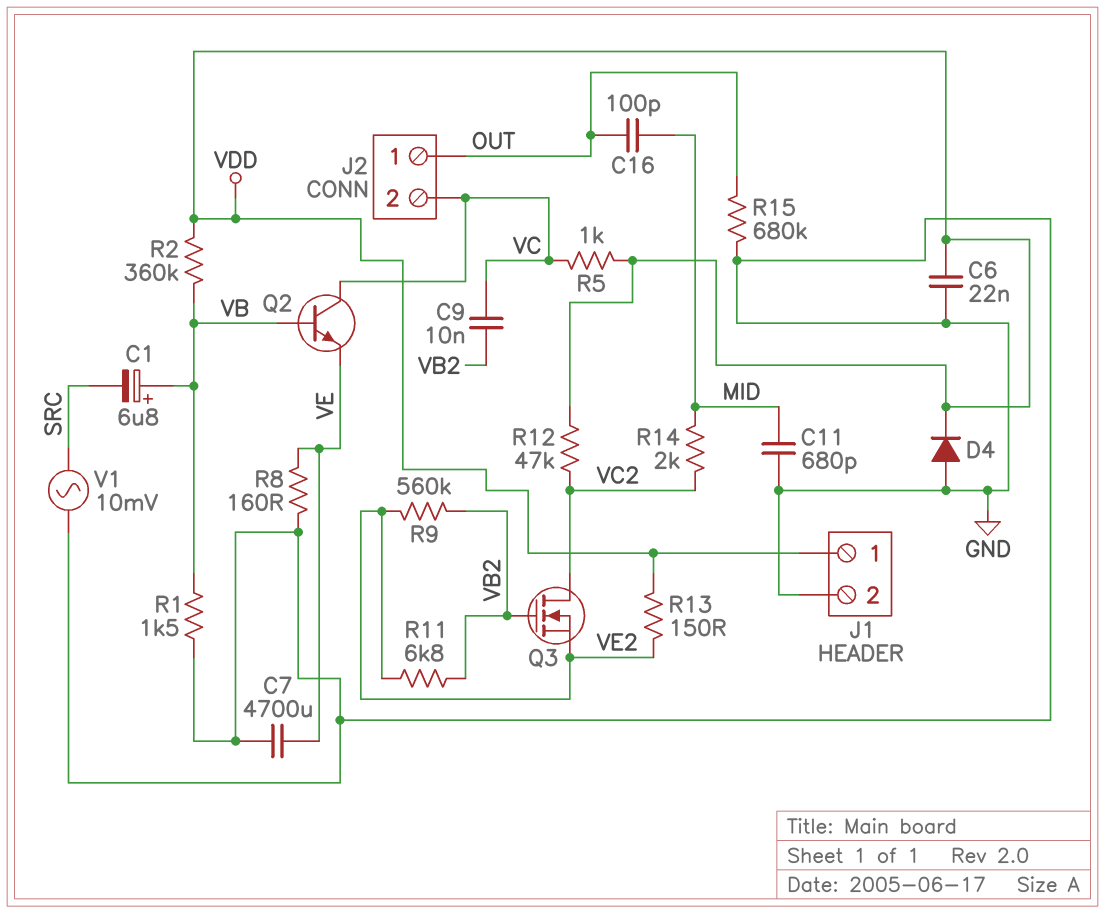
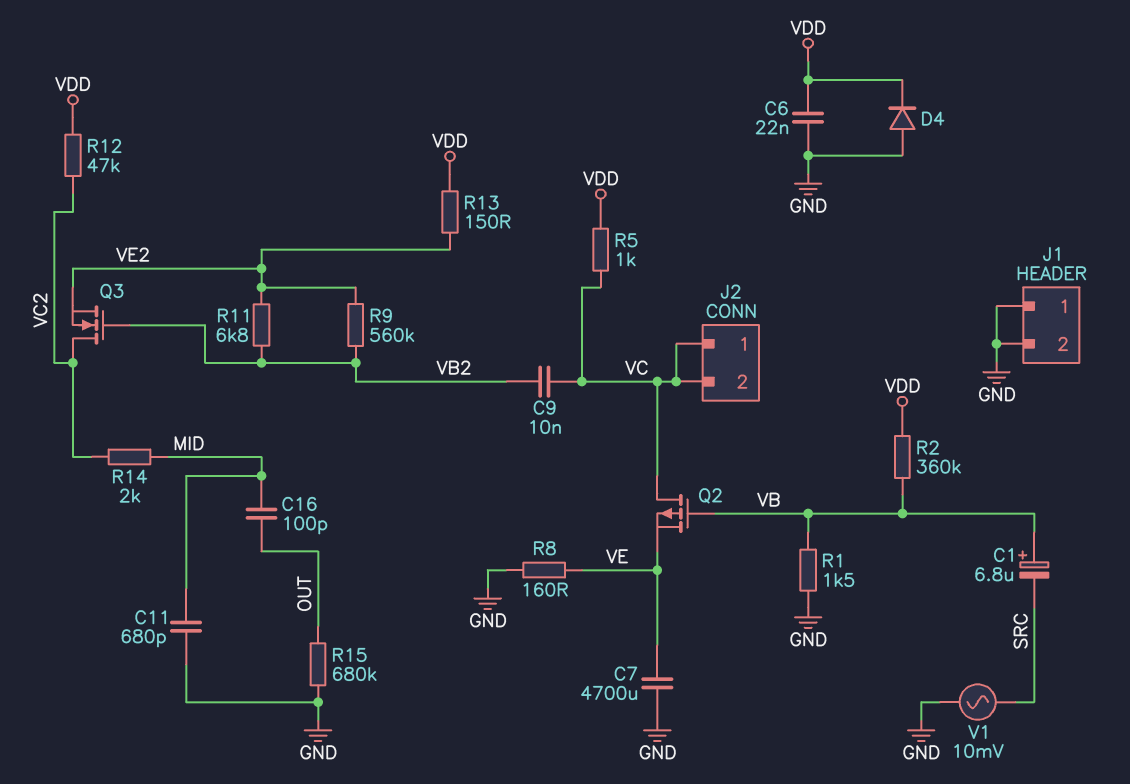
J1 pin 1: VDD -> GND
J2 pin 1: OUT -> VC
Q2: NPN (B VB, C VC, E VE) -> PMOS (G VB, D VC, S VE)

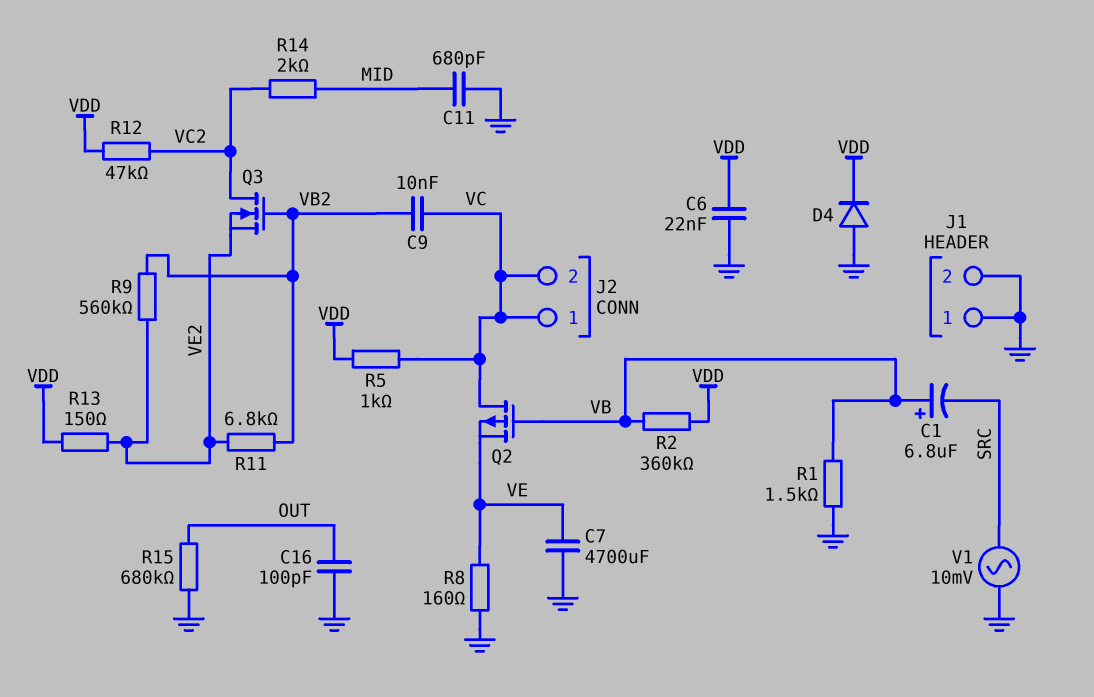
C16: 100pF (MID, OUT) -> 100pF (GND, OUT)

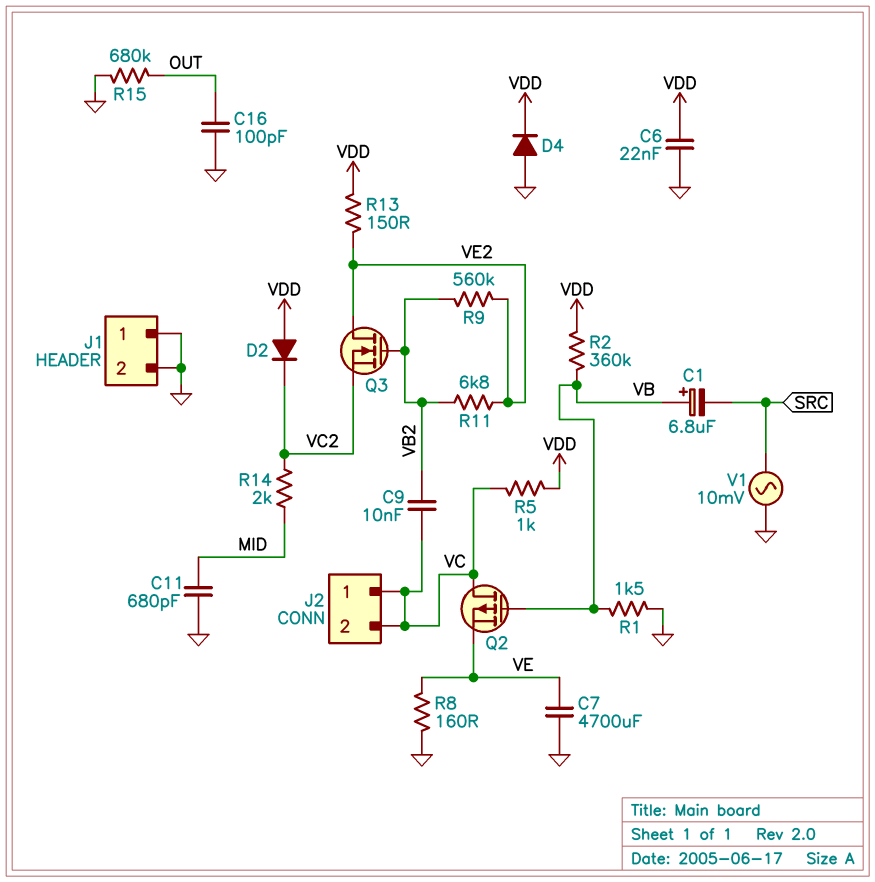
D2: none -> diode (A VDD, K VC2)
Q3: NMOS (G VB2, D VC2, S VE2) -> NMOS (G VB2, D VE2, S VC2)
R12: 47k (VC2, VDD) -> none

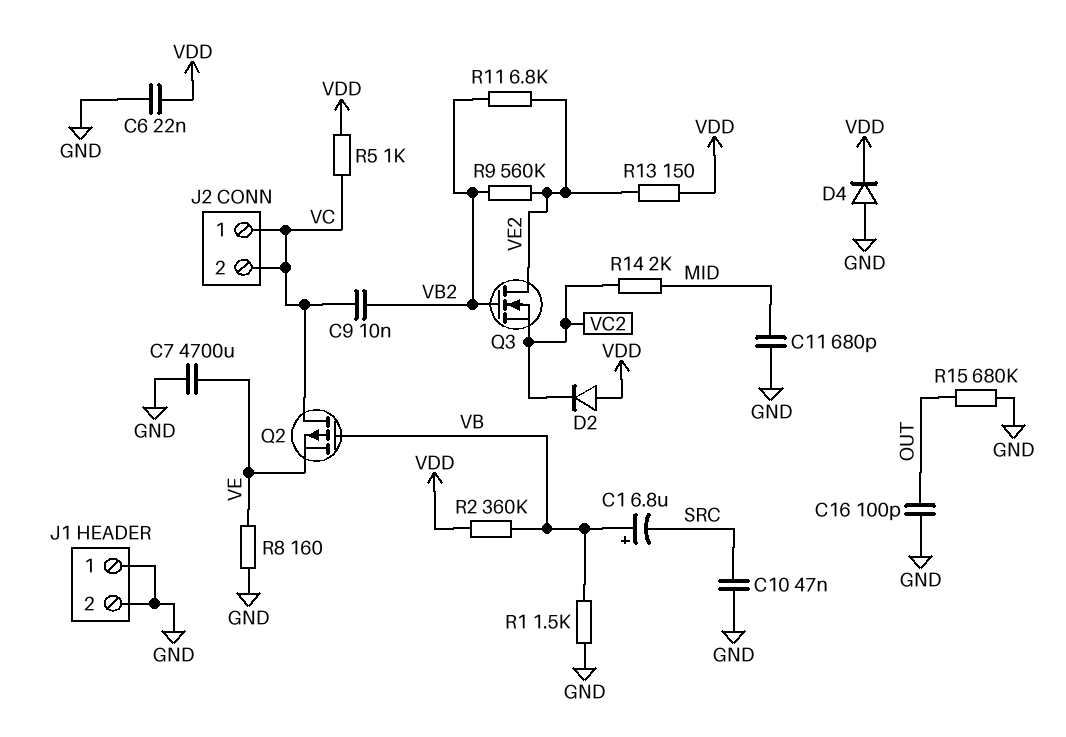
C10: none -> 47nF (GND, SRC)
V1: AC 10mV (GND, SRC) -> none

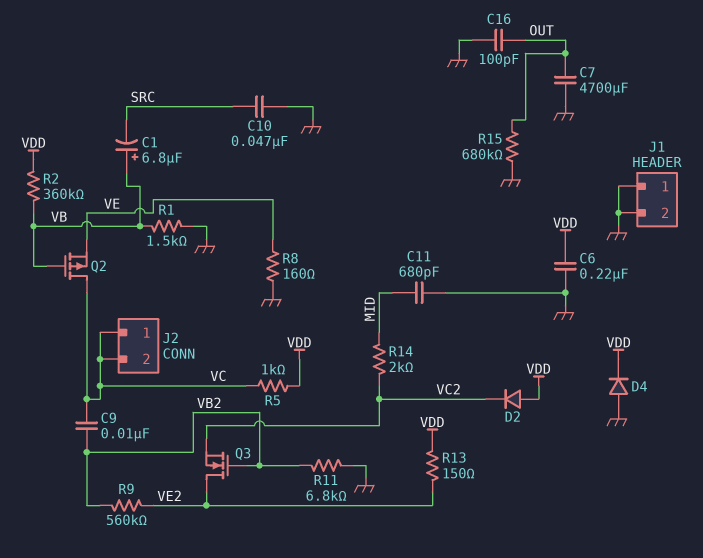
C6: 22nF (GND, VDD) -> 220nF (GND, VDD)
C7: 4700uF (GND, VE) -> 4700uF (GND, OUT)
R11: 6.8k (VB2, VE2) -> 6.8k (GND, VB2)

